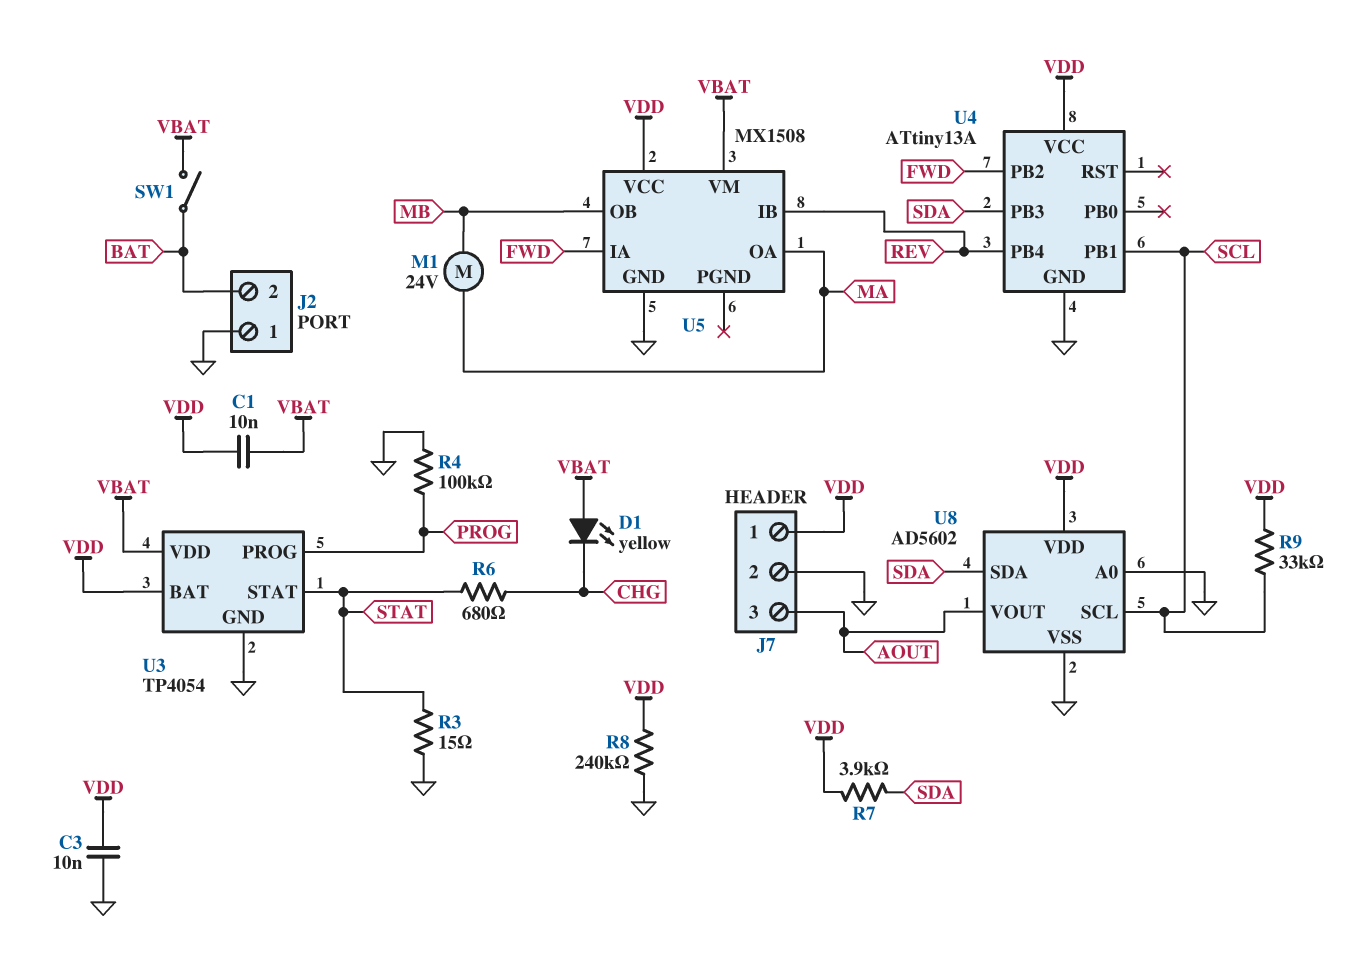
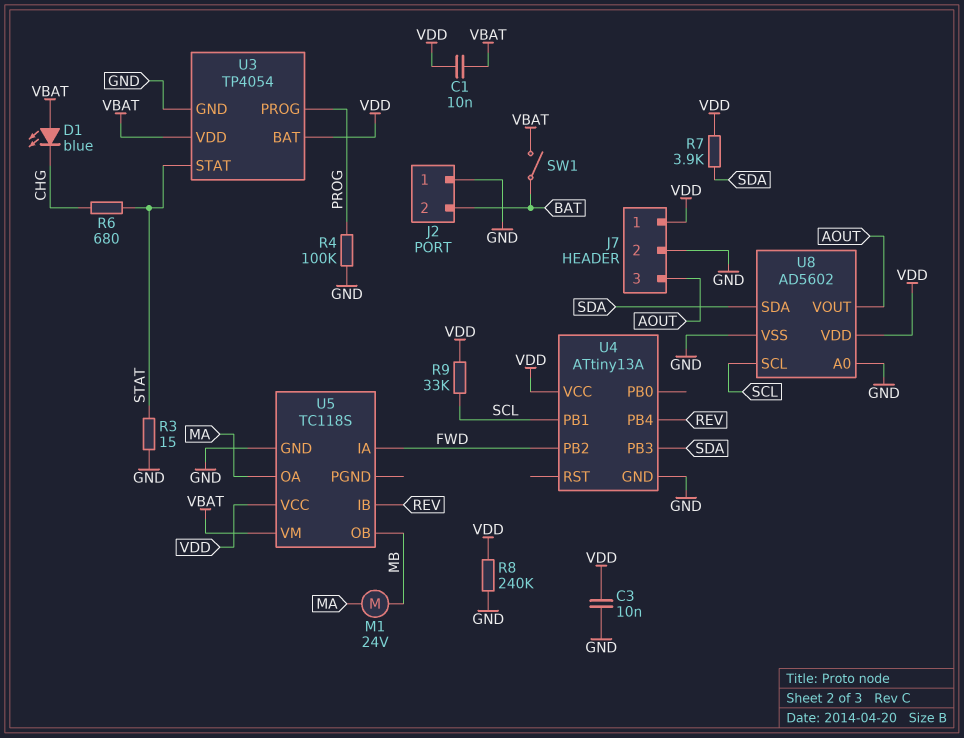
D1: LED yellow (A VBAT, K CHG) -> LED blue (A VBAT, K CHG)
U5: MX1508 -> TC118S

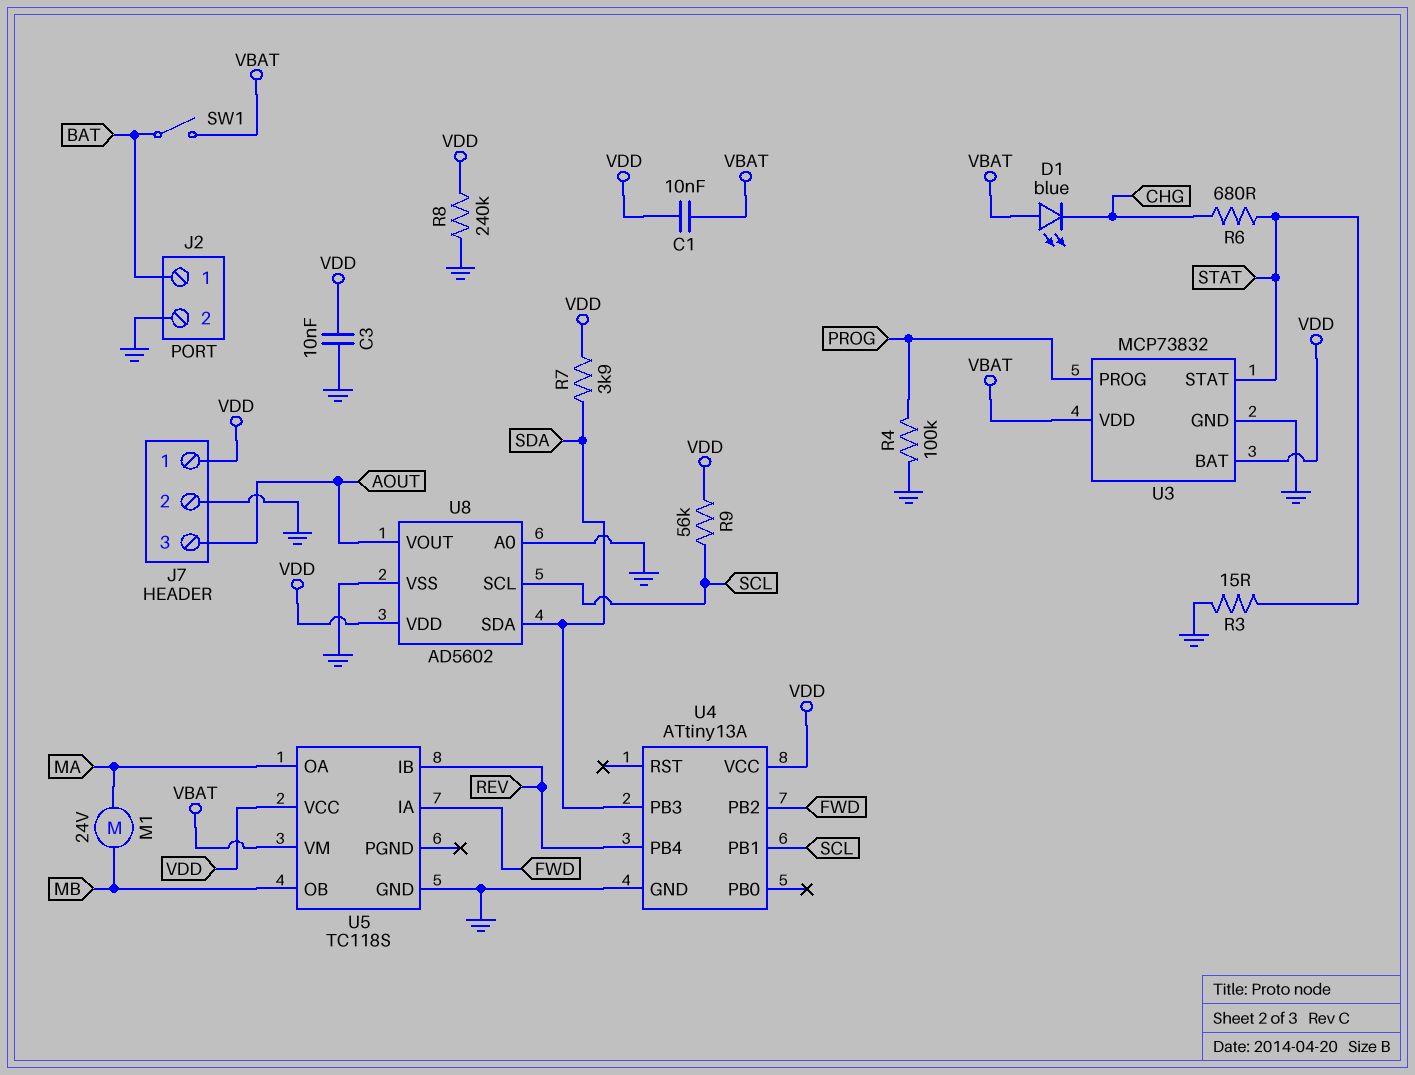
J2 pin 1: GND -> BAT
J2 pin 2: BAT -> GND
R9: 33k (SCL, VDD) -> 56k (SCL, VDD)
U3: TP4054 -> MCP73832

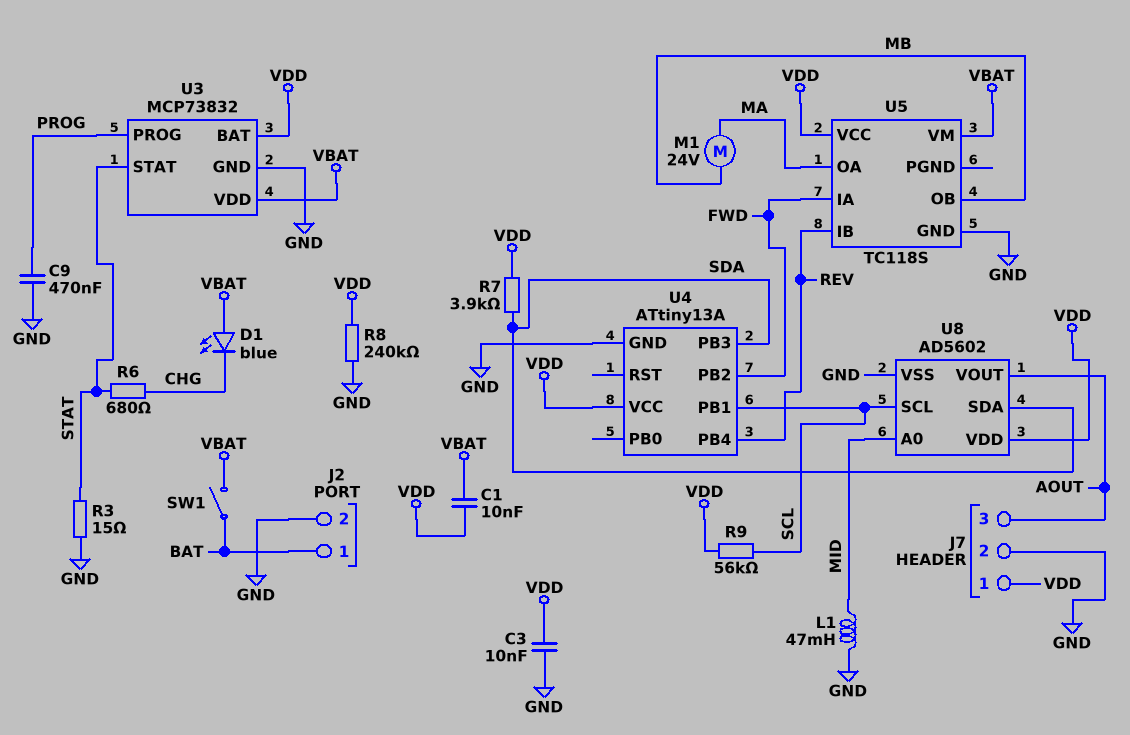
C9: none -> 470nF (GND, PROG)
L1: none -> 47mH (GND, MID)
R4: 100k (GND, PROG) -> none
U8 pin A0: GND -> MID

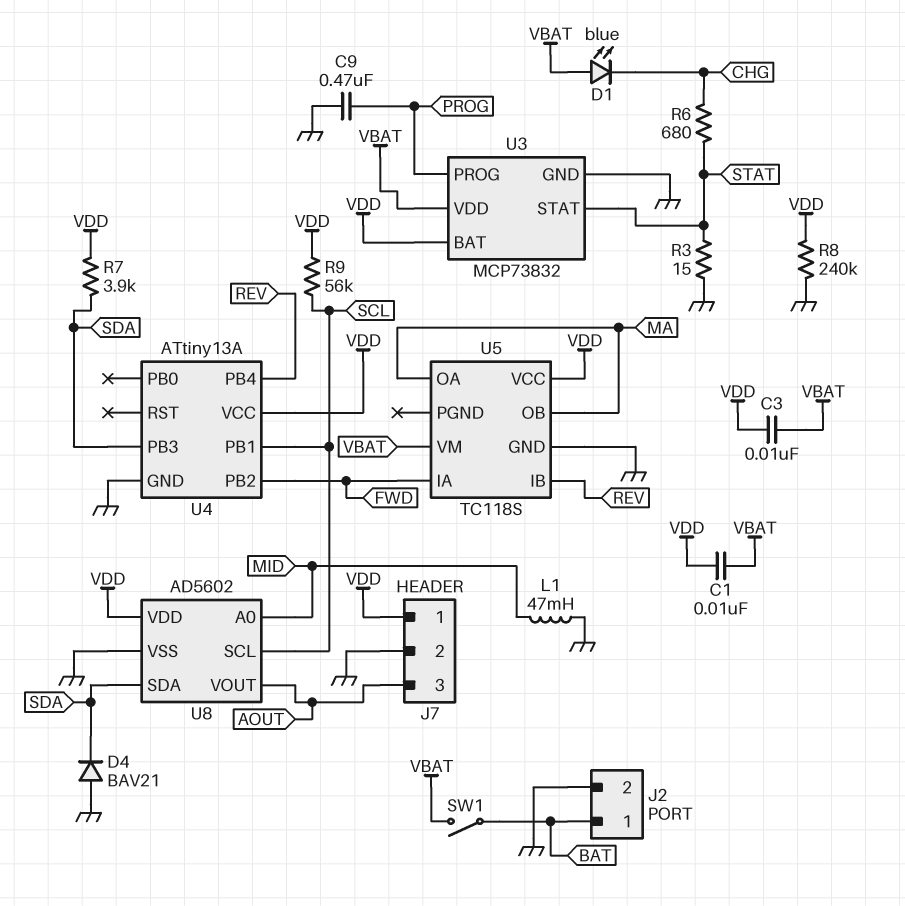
C3: 10nF (GND, VDD) -> 10nF (VBAT, VDD)
D4: none -> diode BAV21 (A GND, K SDA)
M1: motor 24V (MA, MB) -> none
U5 pin OB: MB -> MA

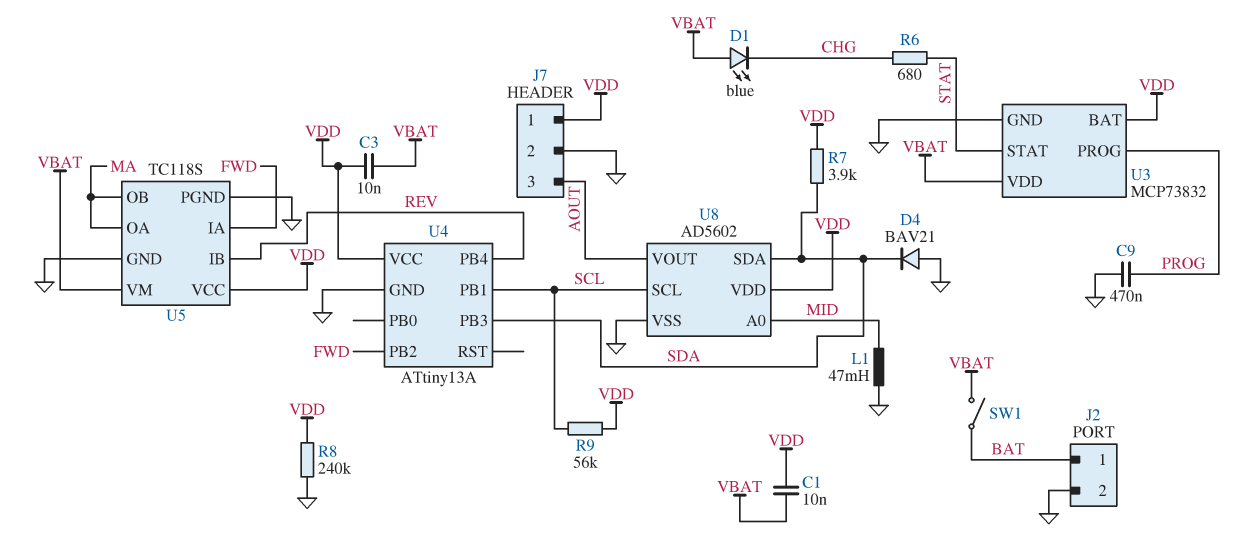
R3: 15 (GND, STAT) -> none
U5 pin PGND: none -> GND

